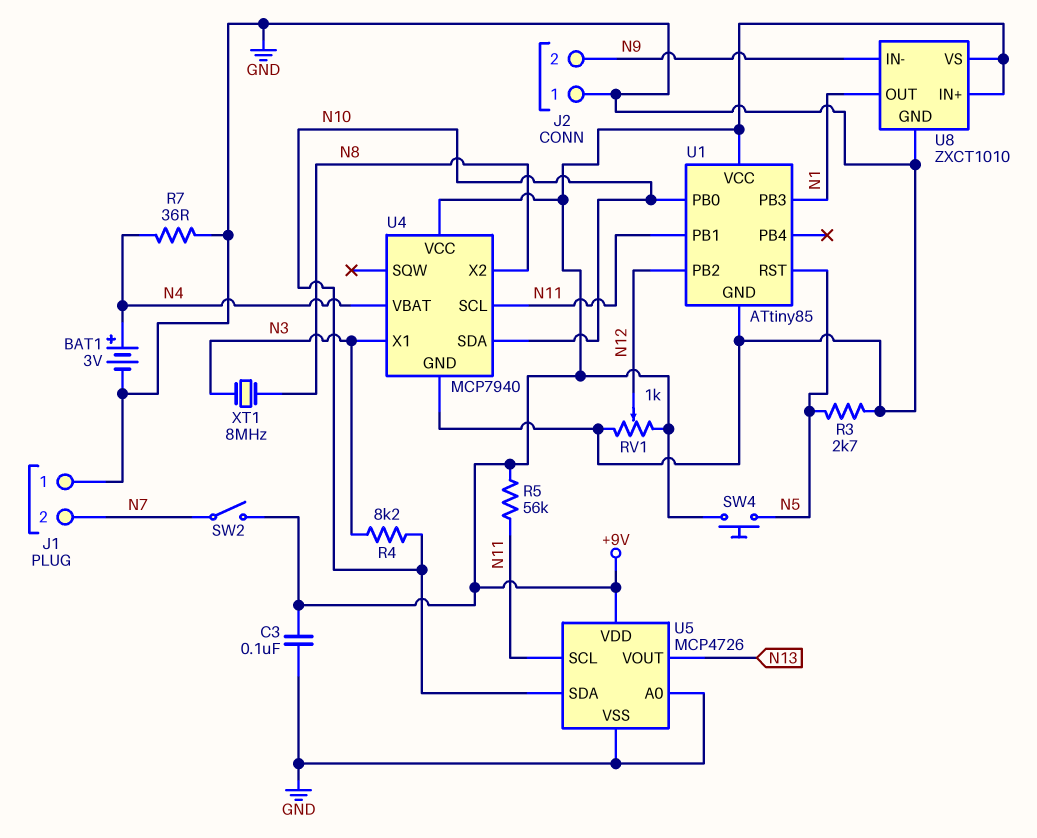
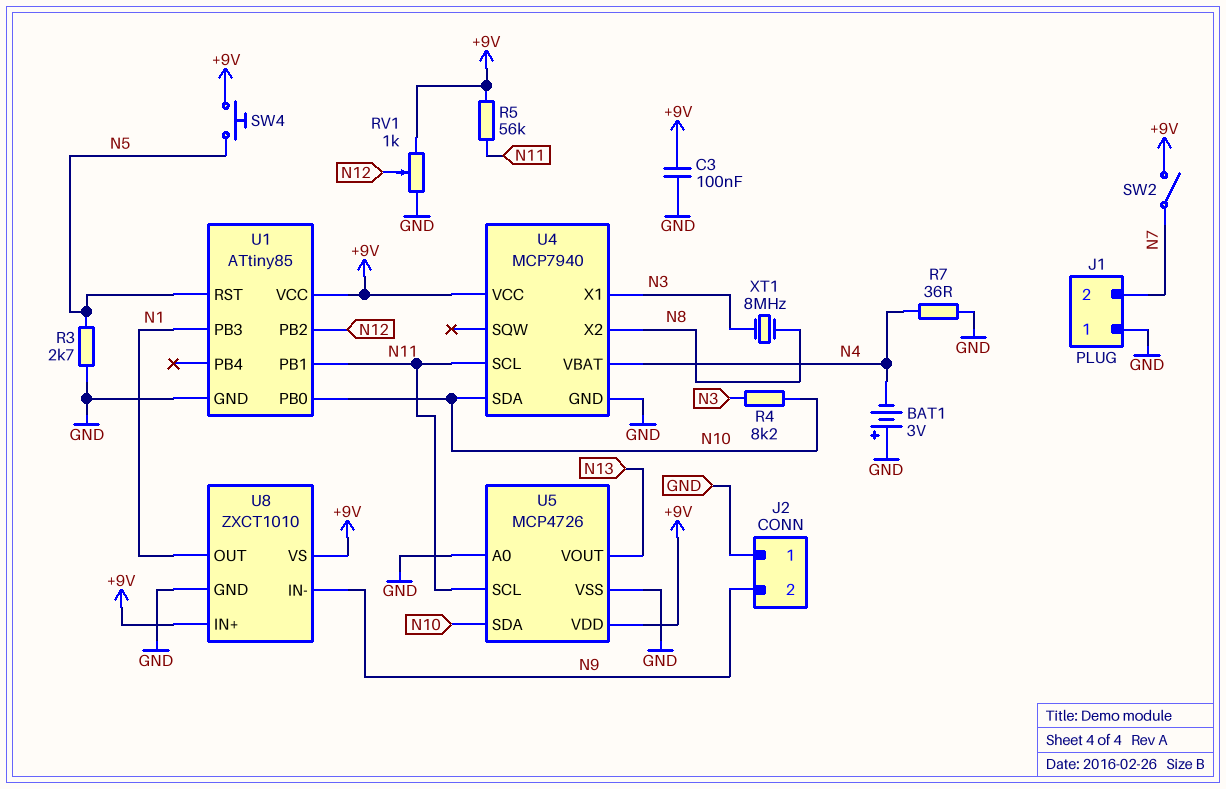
BAT1: 3V (plus N4, minus GND) -> 3V (plus GND, minus N4)

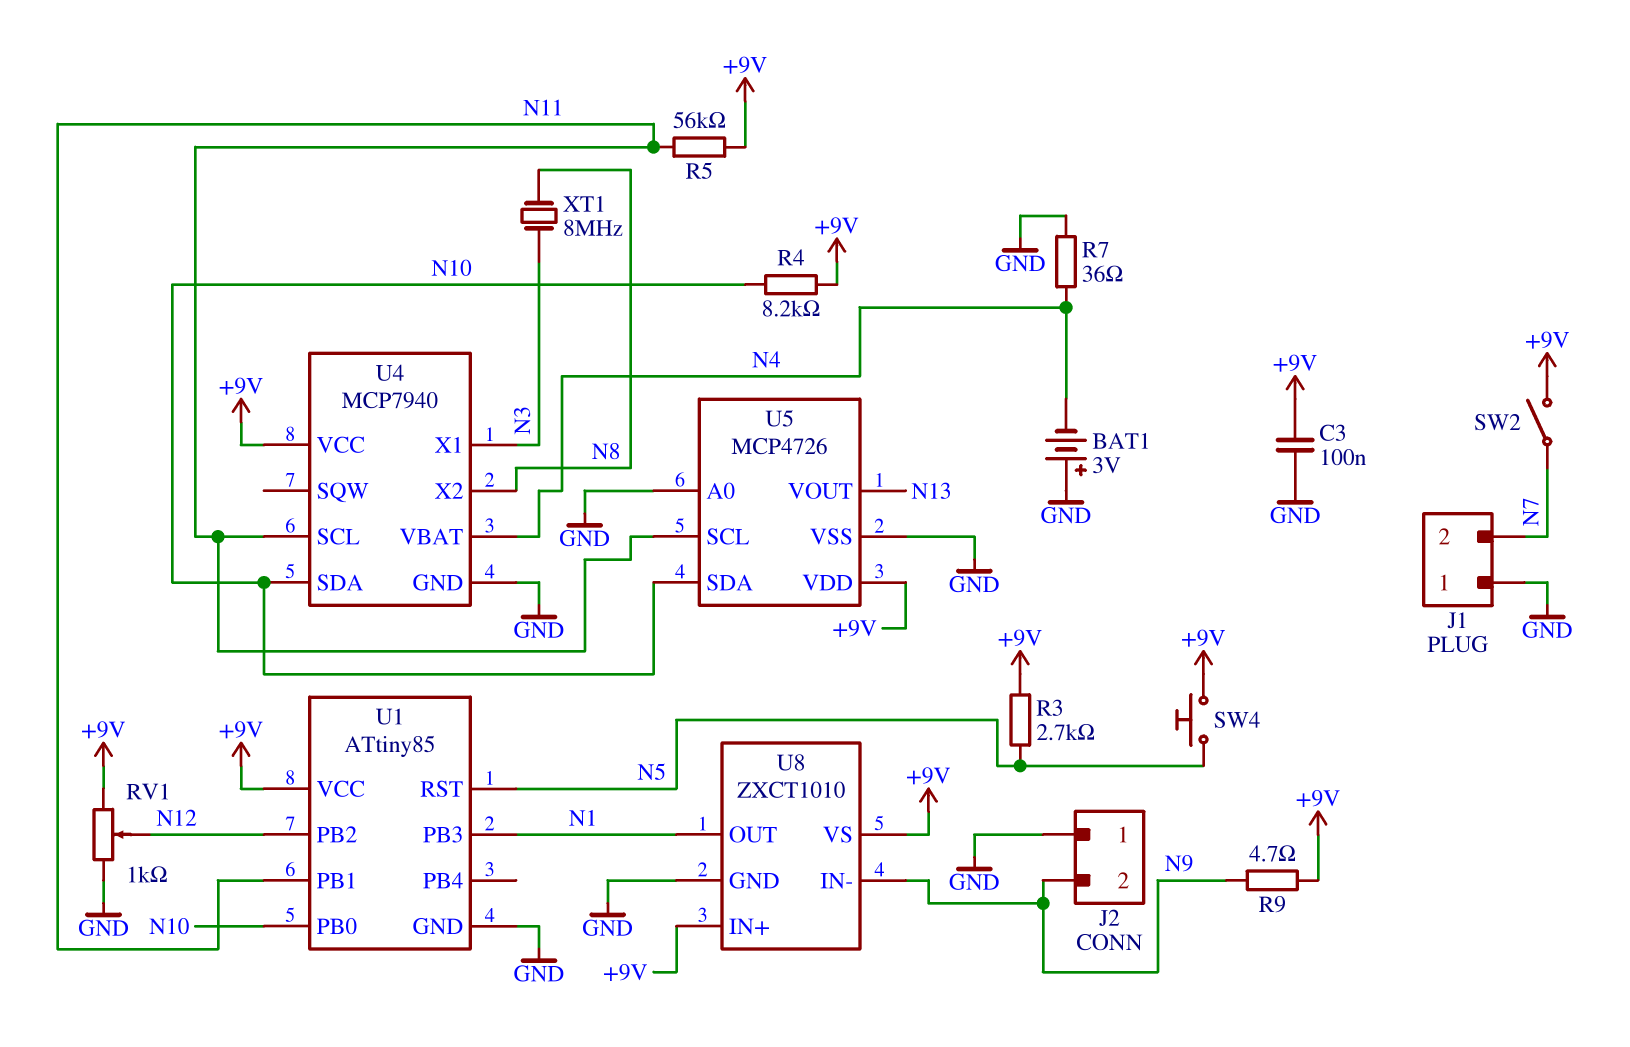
R3: 2.7k (GND, N5) -> 2.7k (+9V, N5)
R4: 8.2k (N3, N10) -> 8.2k (+9V, N10)
R9: none -> 4.7 (+9V, N9)

